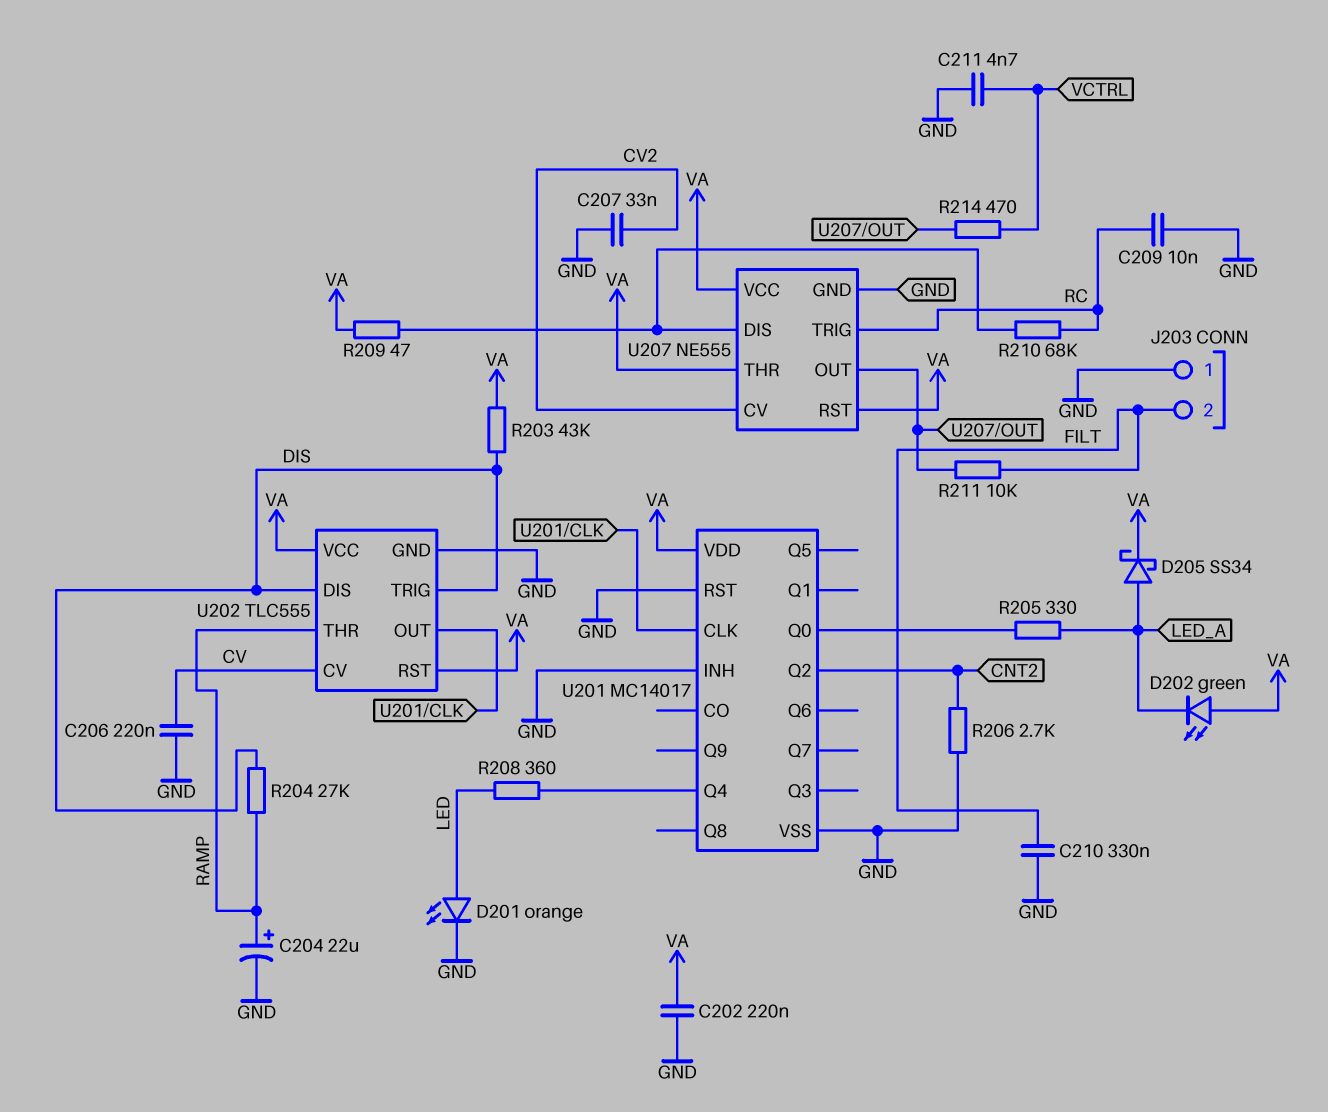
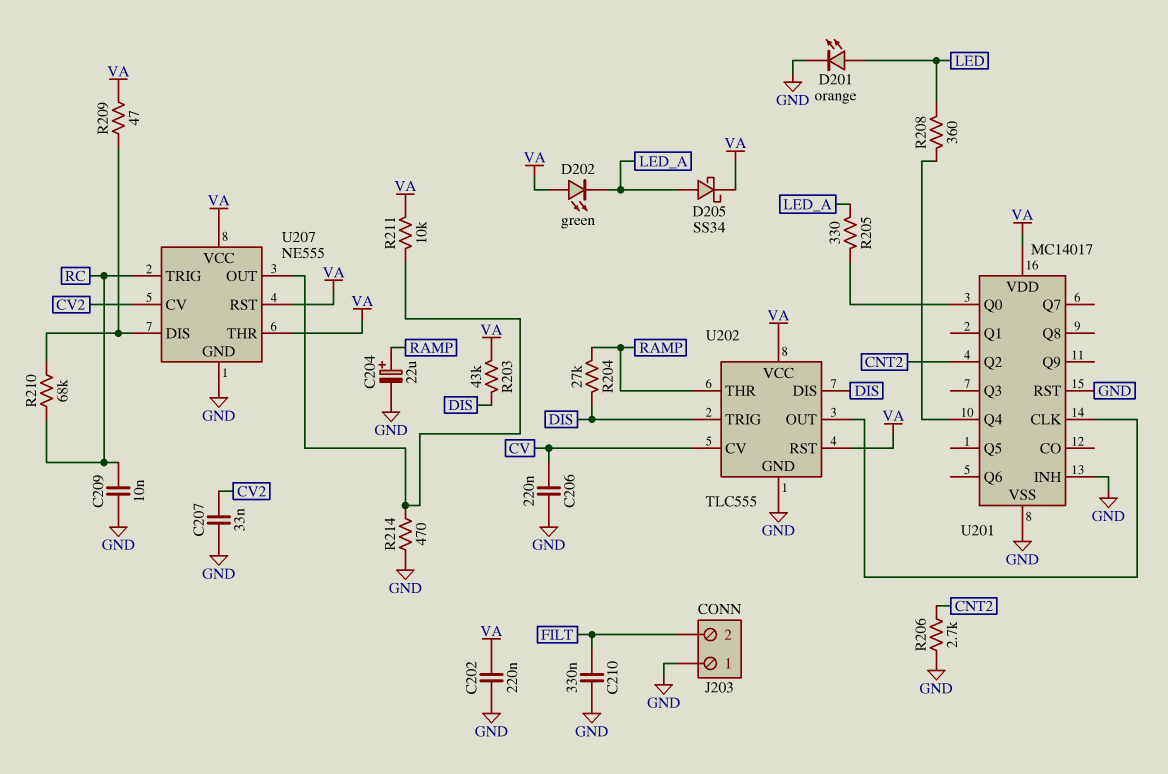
C211: 4.7nF (GND, VCTRL) -> none
R211: 10k (FILT, U207/OUT) -> 10k (U207/OUT, VA)
R214: 470 (U207/OUT, VCTRL) -> 470 (GND, U207/OUT)

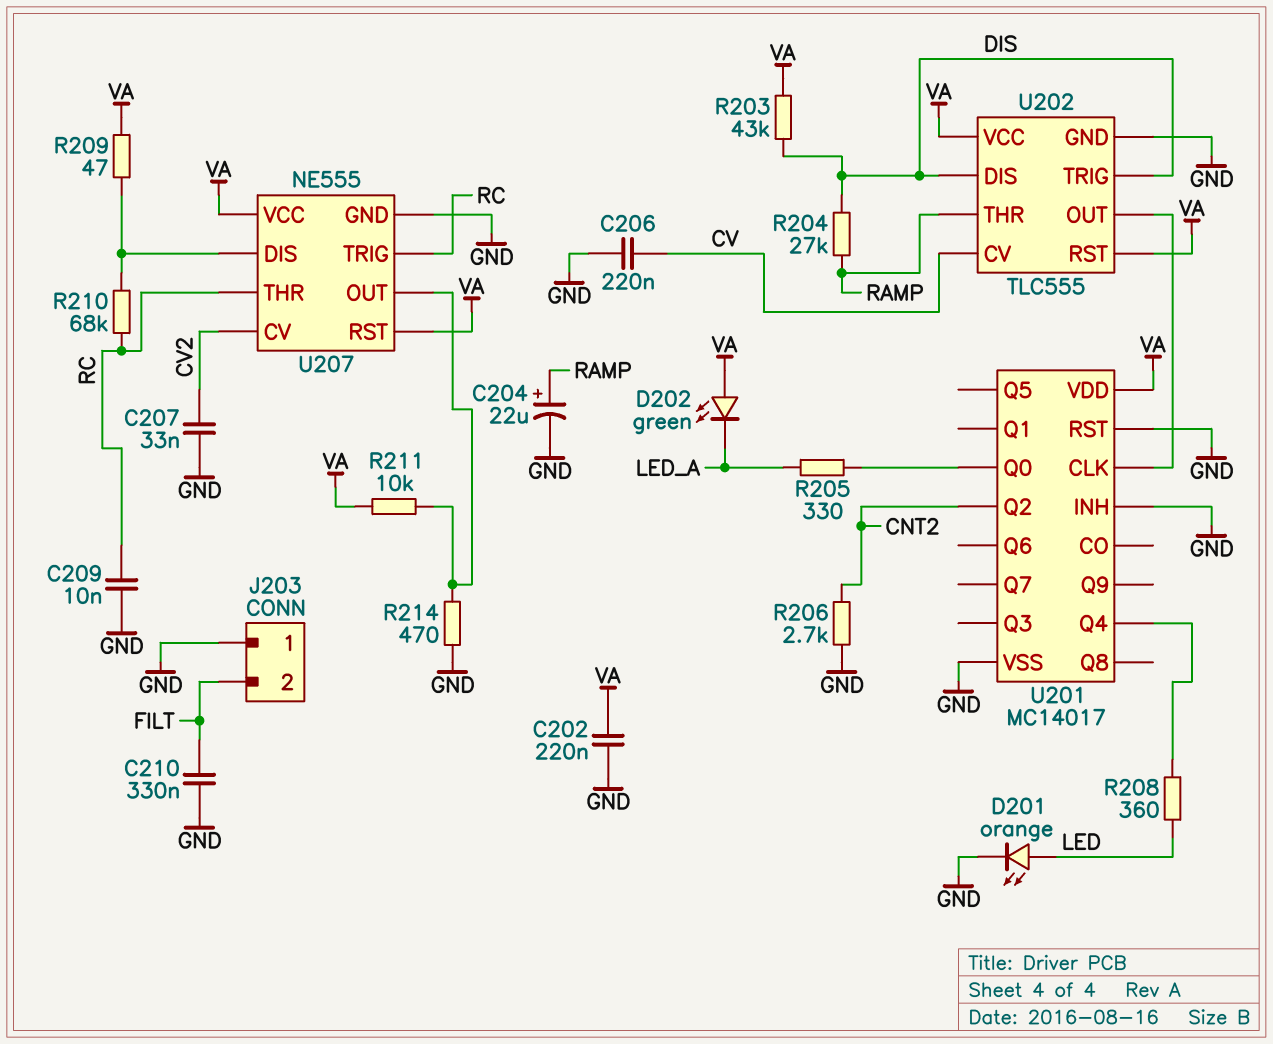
D205: schottky SS34 (A LED_A, K VA) -> none
U207 pin THR: VA -> RC

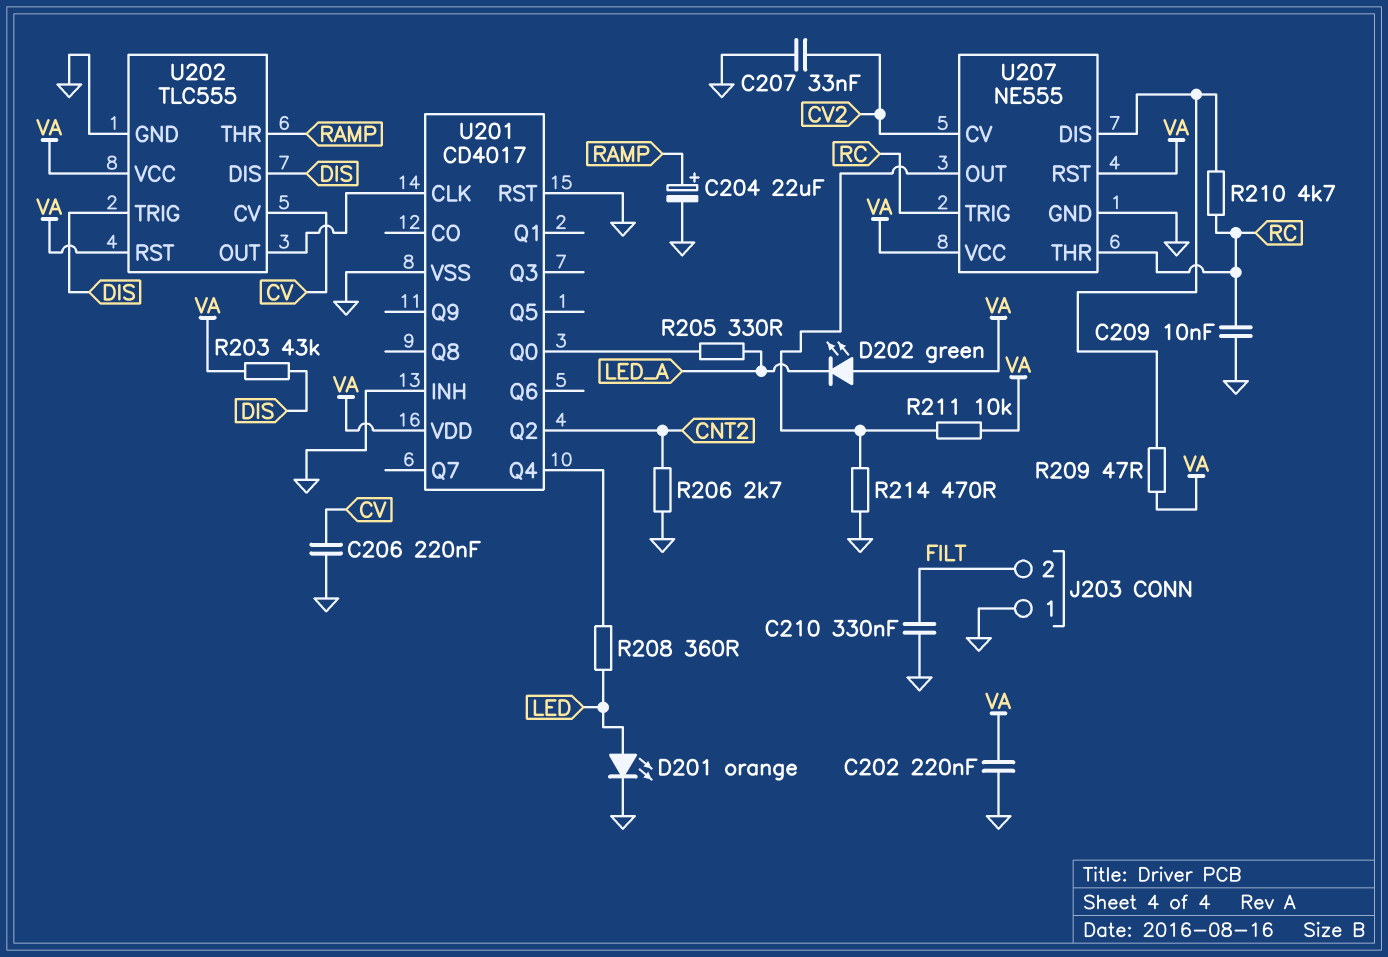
R204: 27k (DIS, RAMP) -> none
R210: 68k (RC, U207/DIS) -> 4.7k (RC, U207/DIS)
U201: MC14017 -> CD4017

